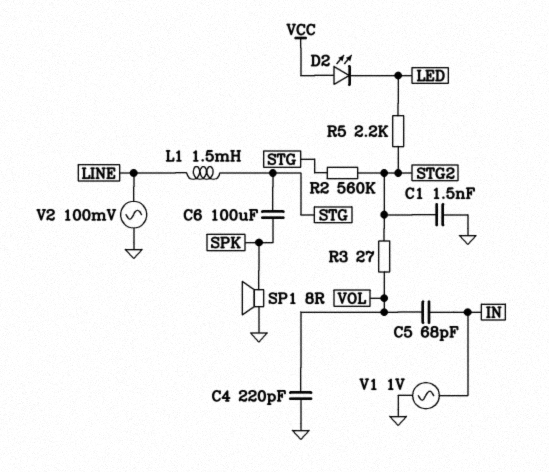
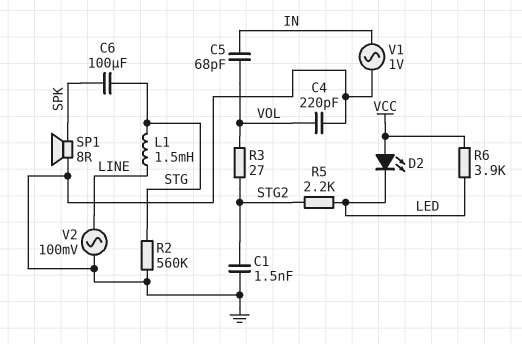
R2: 560k (STG, STG2) -> 560k (GND, STG)
R6: none -> 3.9k (LED, VCC)

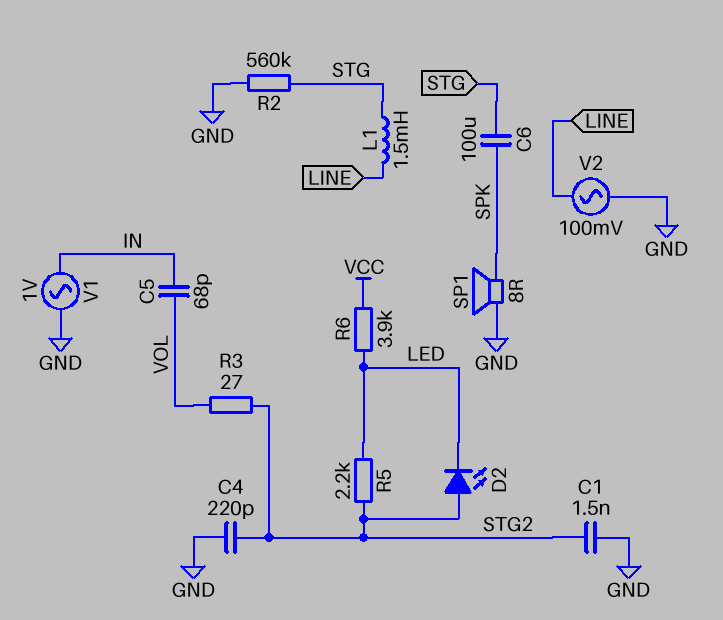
C4: 220pF (GND, VOL) -> 220pF (GND, STG2)
D2: LED (A VCC, K LED) -> LED (A STG2, K LED)

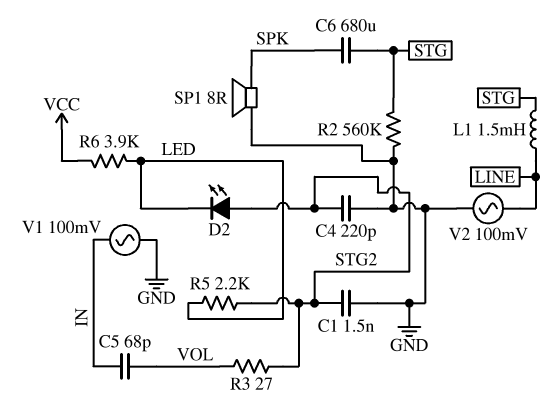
C6: 100uF (SPK, STG) -> 680uF (SPK, STG)
V1: AC 1V (GND, IN) -> AC 100mV (GND, IN)

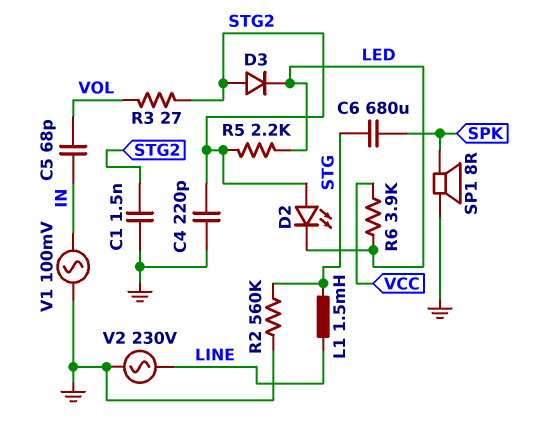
D3: none -> diode (A STG2, K LED)
V2: AC 100mV (GND, LINE) -> AC 230V (GND, LINE)

